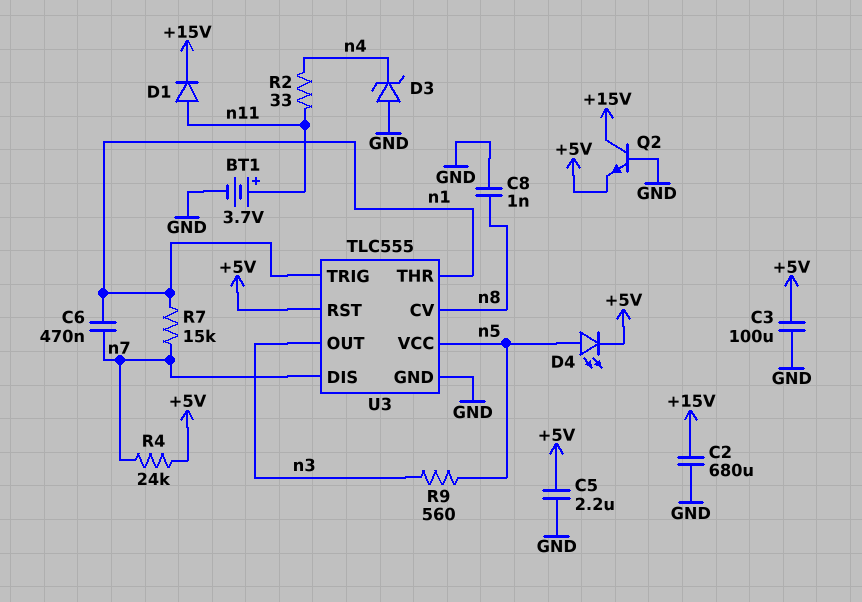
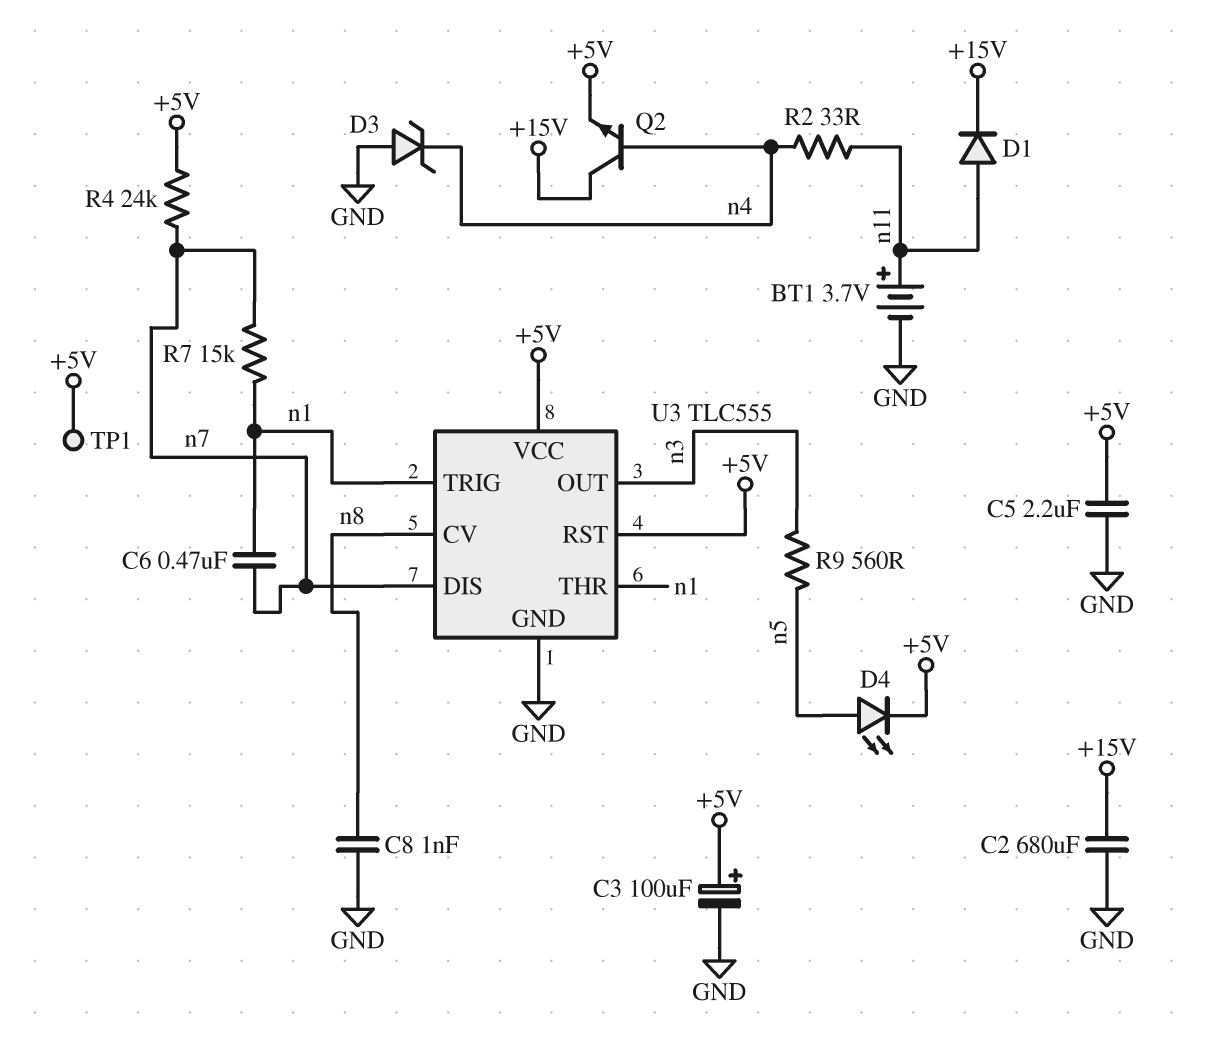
C3: 100uF (+5V, GND) -> 100uF (plus +5V, minus GND)
Q2: NPN (B GND, C +15V, E +5V) -> NPN (B n4, C +15V, E +5V)
TP1: none -> test point (+5V)
U3 pin VCC: n5 -> +5V

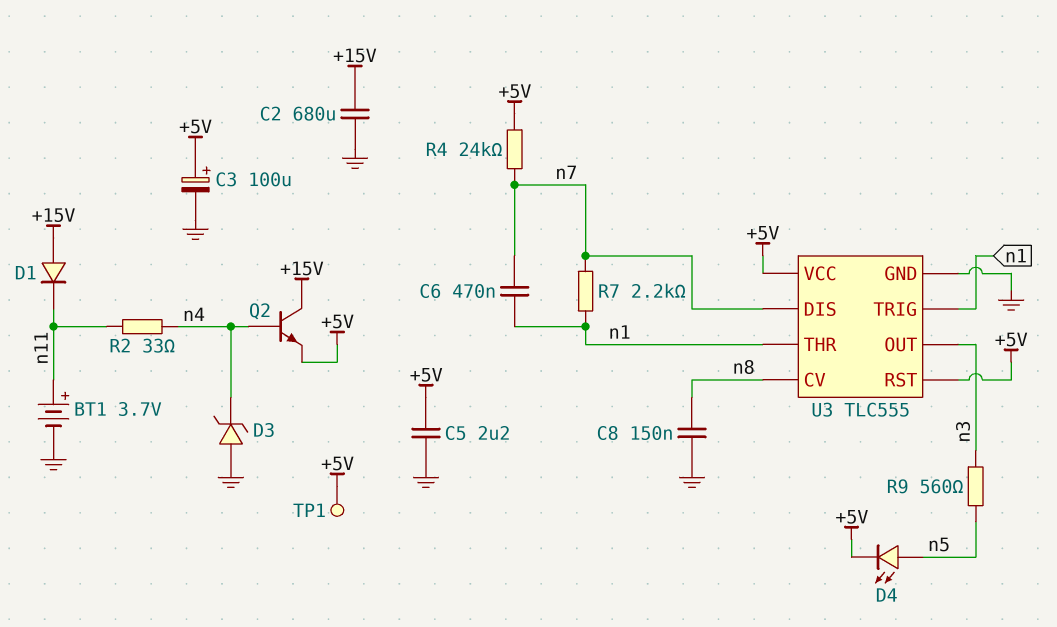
C8: 1nF (GND, n8) -> 150nF (GND, n8)
D1: diode (A n11, K +15V) -> diode (A +15V, K n11)
R7: 15k (n1, n7) -> 2.2k (n1, n7)

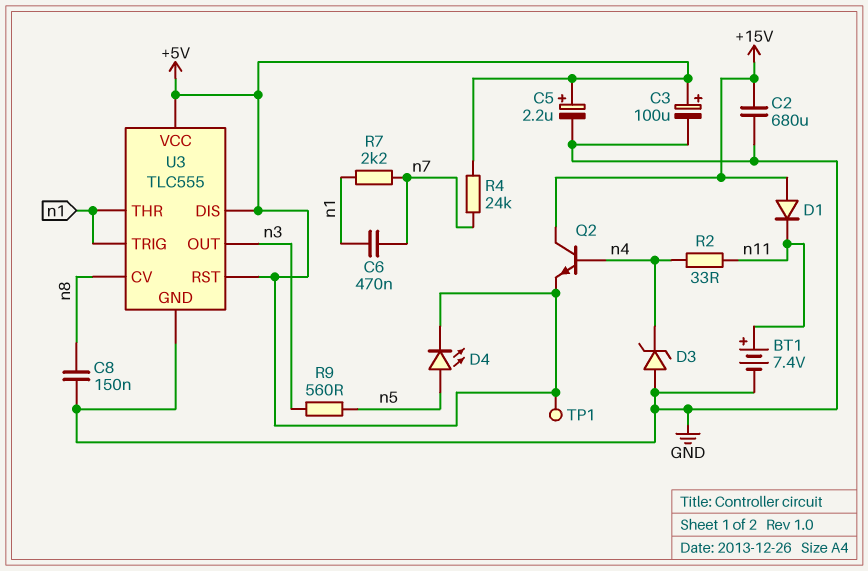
BT1: 3.7V (plus n11, minus GND) -> 7.4V (plus n11, minus GND)
C5: 2.2uF (+5V, GND) -> 2.2uF (plus +5V, minus GND)
U3 pin DIS: n7 -> +5V

